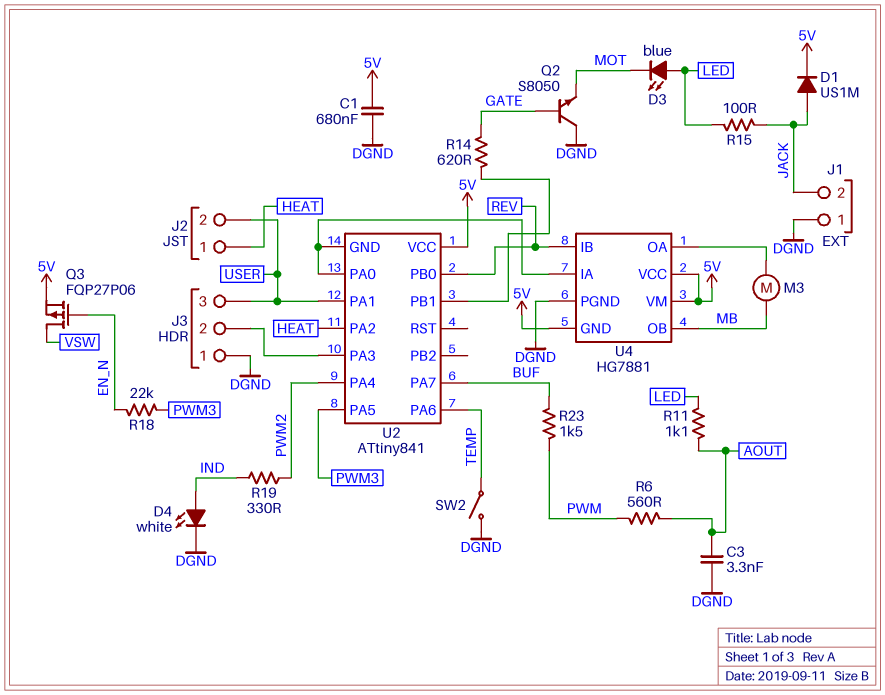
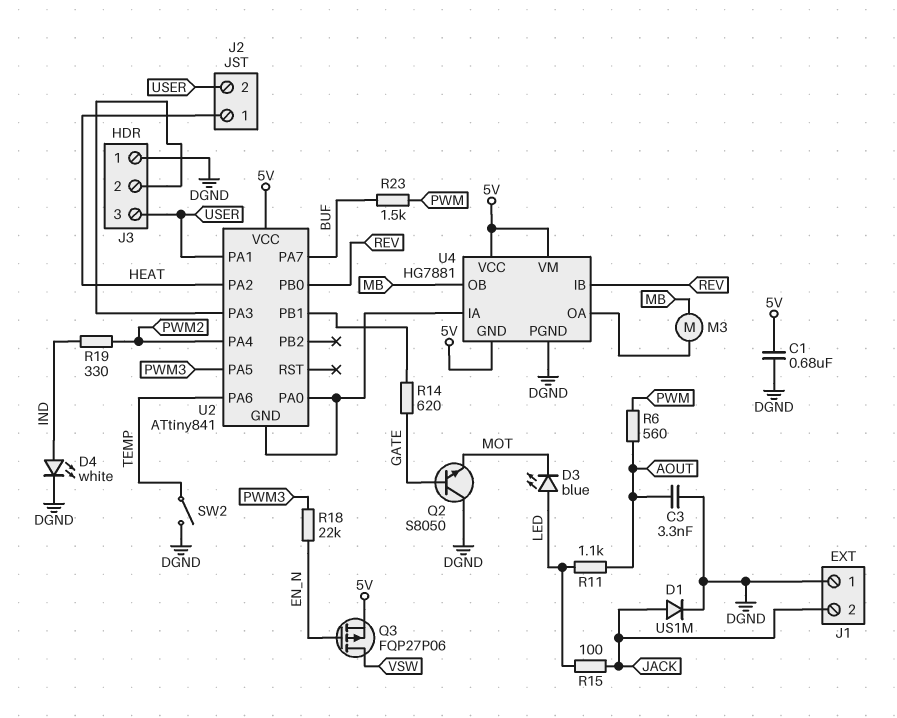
D1: diode US1M (A JACK, K 5V) -> diode US1M (A JACK, K DGND)

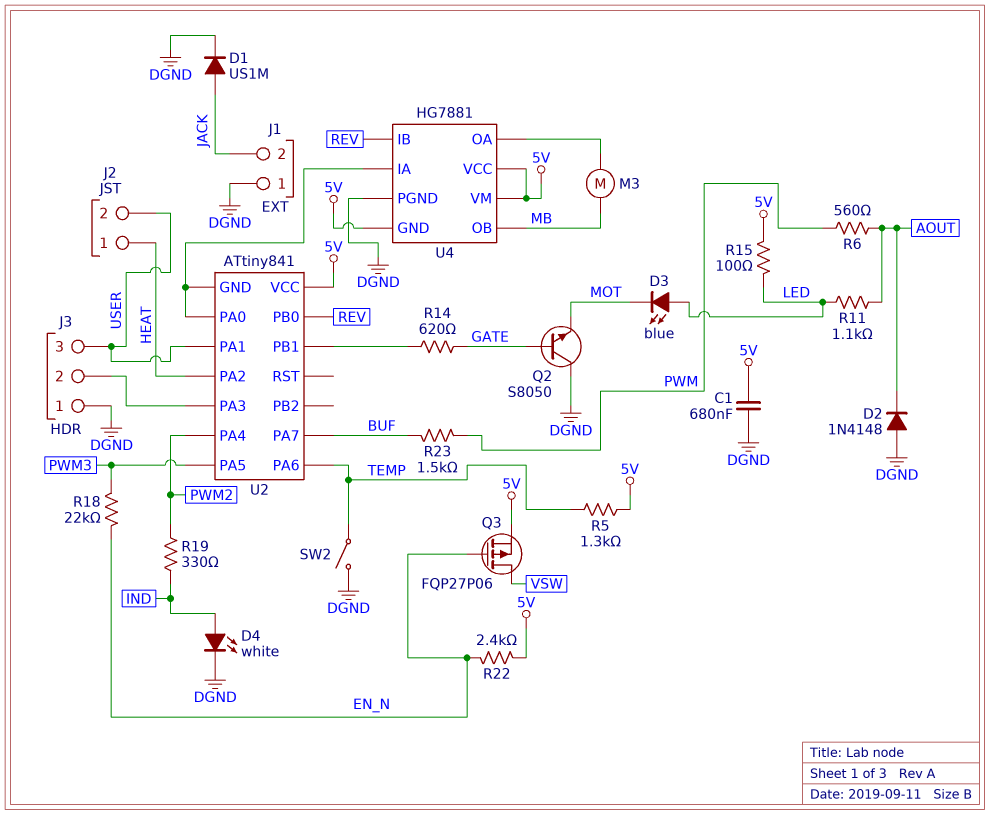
C3: 3.3nF (AOUT, DGND) -> none
D2: none -> diode 1N4148 (A DGND, K AOUT)
R5: none -> 1.3k (5V, TEMP)
R15: 100 (JACK, LED) -> 100 (5V, LED)
R22: none -> 2.4k (5V, EN_N)

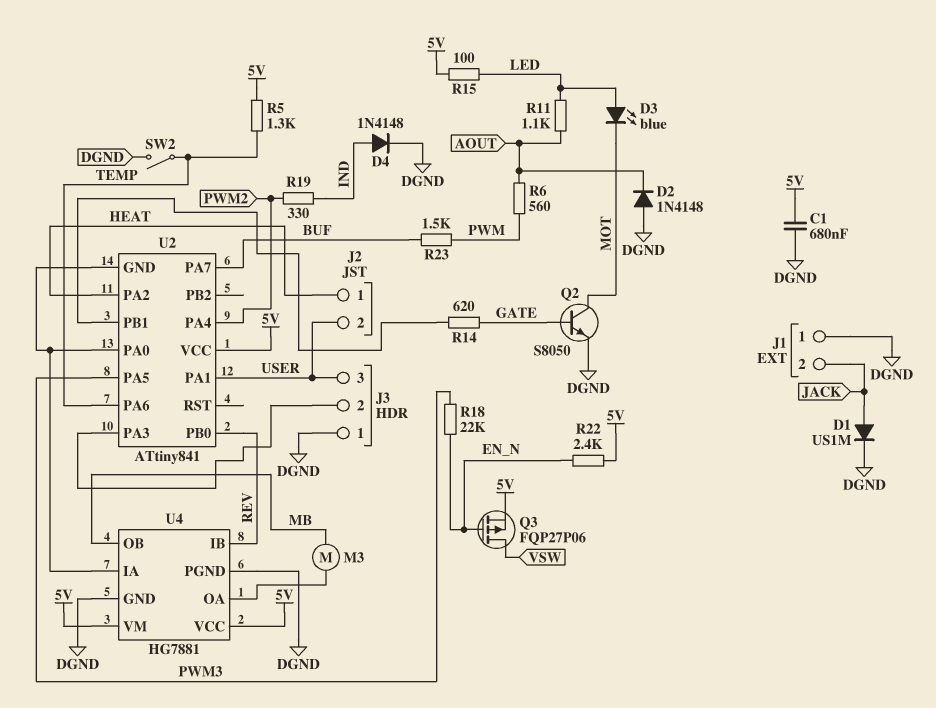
D4: LED white (A IND, K DGND) -> diode 1N4148 (A IND, K DGND)
Q2: NPN S8050 (B GATE, C DGND, E MOT) -> NPN S8050 (B GATE, C MOT, E DGND)
U4 pin GND: 5V -> DGND

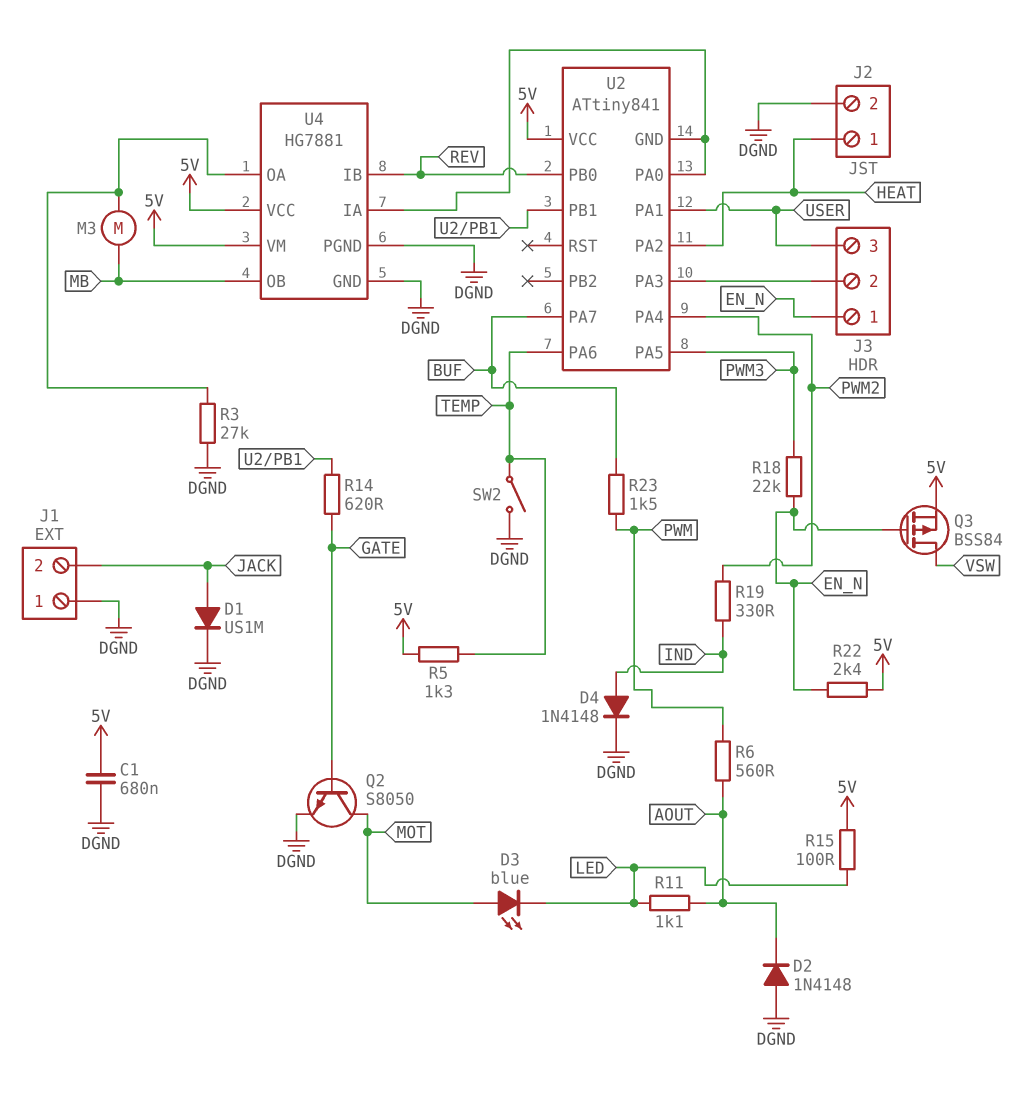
D3: LED blue (A LED, K MOT) -> LED blue (A MOT, K LED)
J2 pin 2: USER -> DGND
J3 pin 1: DGND -> EN_N
Q3: PMOS FQP27P06 (G EN_N, D VSW, S 5V) -> PMOS BSS84 (G EN_N, D VSW, S 5V)
R3: none -> 27k (DGND, U4/OA)

